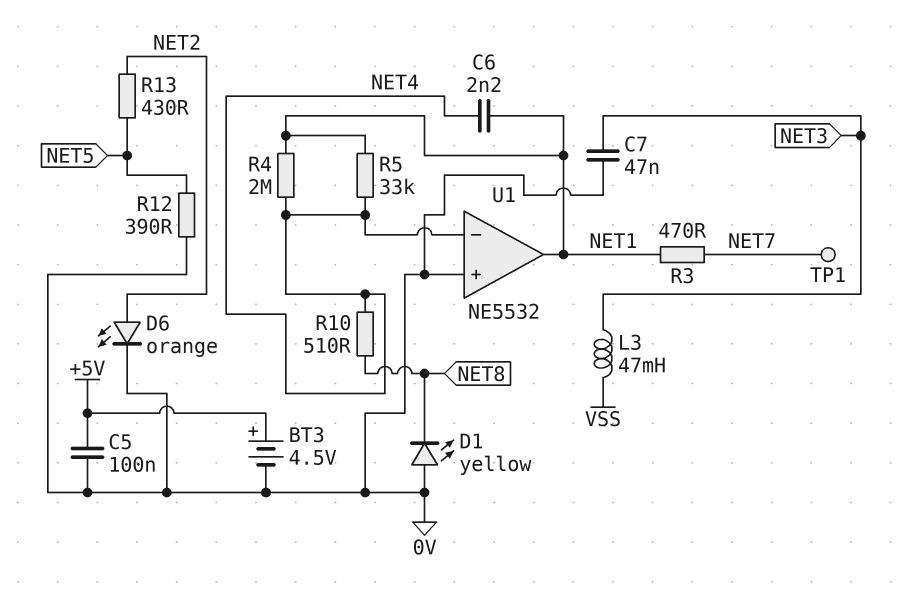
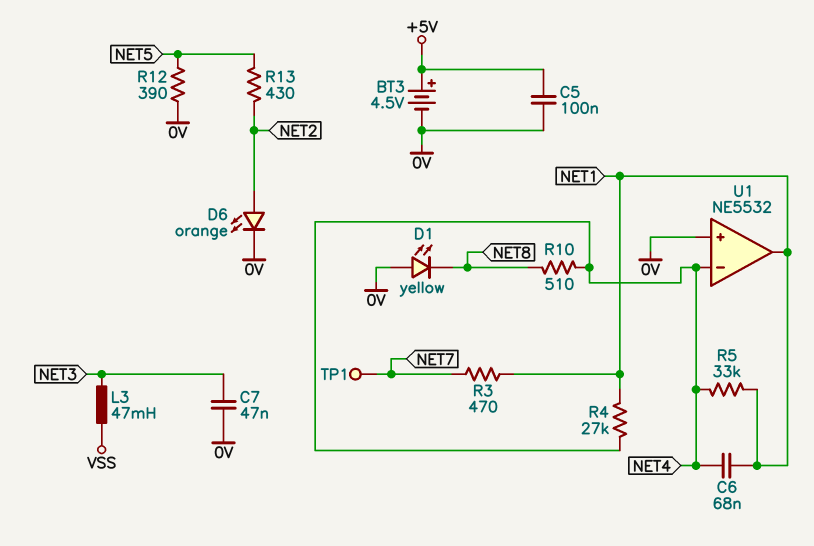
C6: 2.2nF (NET1, NET4) -> 68nF (NET1, NET4)
R4: 2M (NET1, NET4) -> 27k (NET1, NET4)

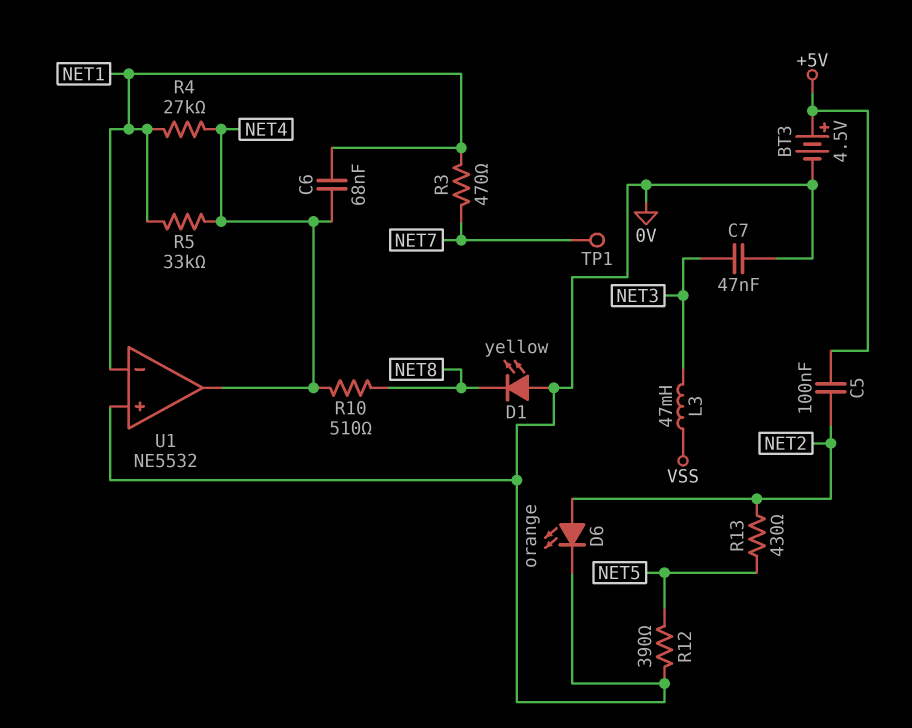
C5: 100nF (+5V, 0V) -> 100nF (+5V, NET2)
U1 pin in-: NET4 -> NET1
U1 pin out: NET1 -> NET4

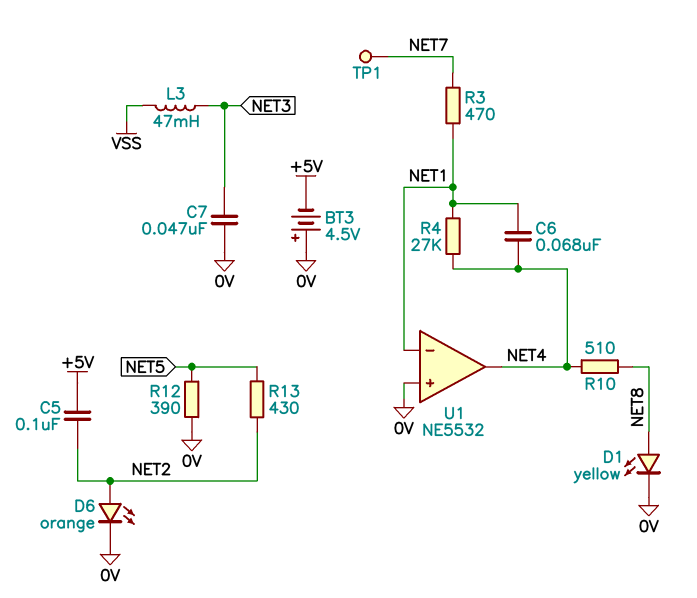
BT3: 4.5V (plus +5V, minus 0V) -> 4.5V (plus 0V, minus +5V)
D1: LED yellow (A 0V, K NET8) -> LED yellow (A NET8, K 0V)
R5: 33k (NET1, NET4) -> none

